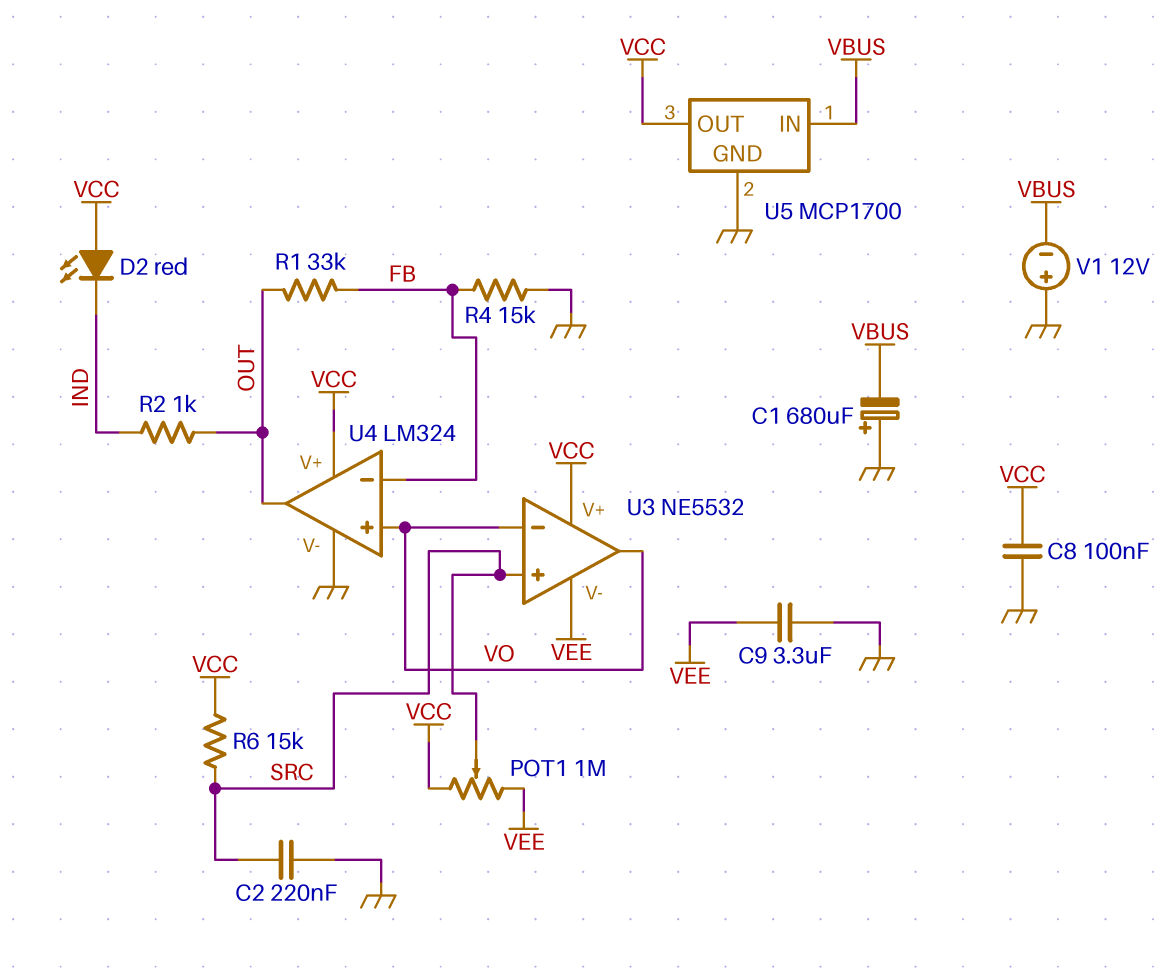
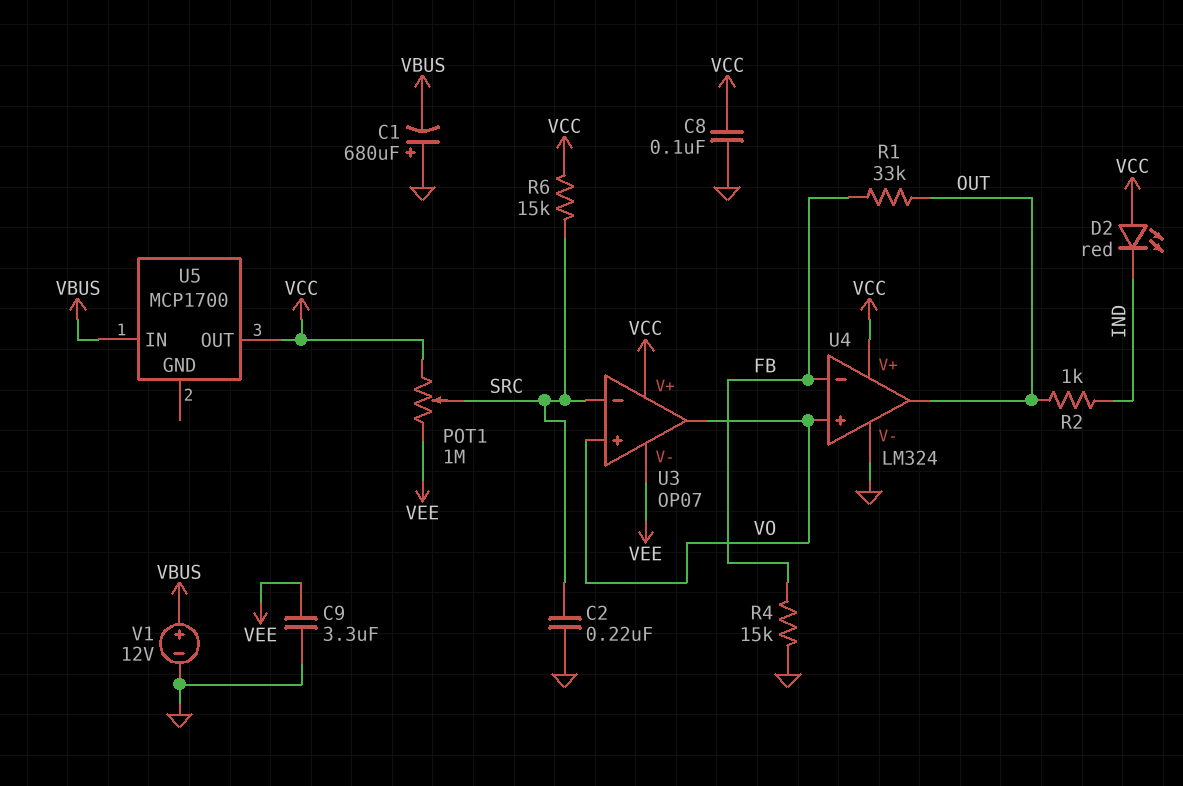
U3: NE5532 -> OP07
U3 pin in+: SRC -> VO
U3 pin in-: VO -> SRC
U5 pin GND: GND -> none
V1: 12V (plus GND, minus VBUS) -> 12V (plus VBUS, minus GND)

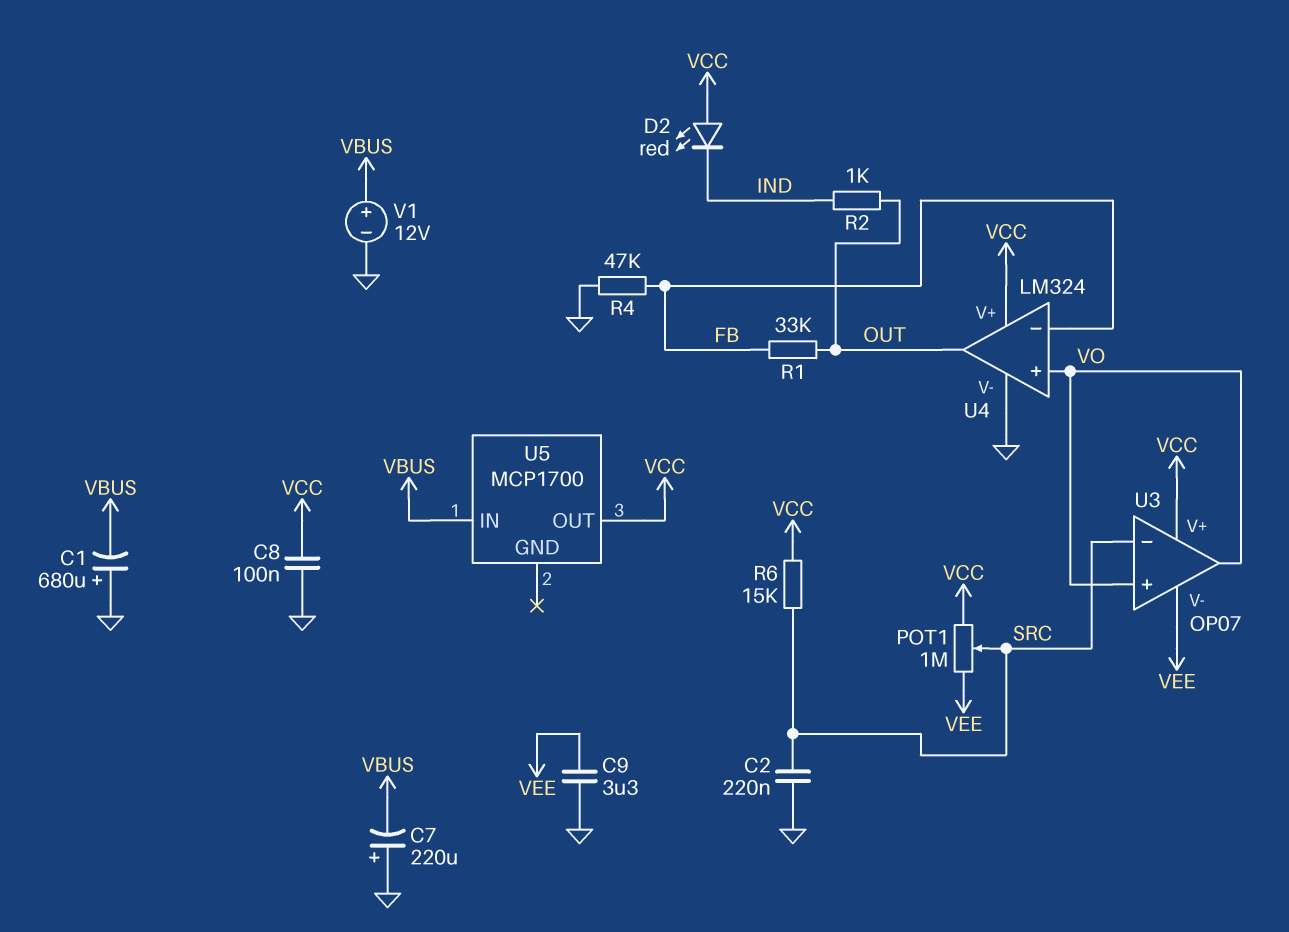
C7: none -> 220uF (plus GND, minus VBUS)
R4: 15k (FB, GND) -> 47k (FB, GND)

